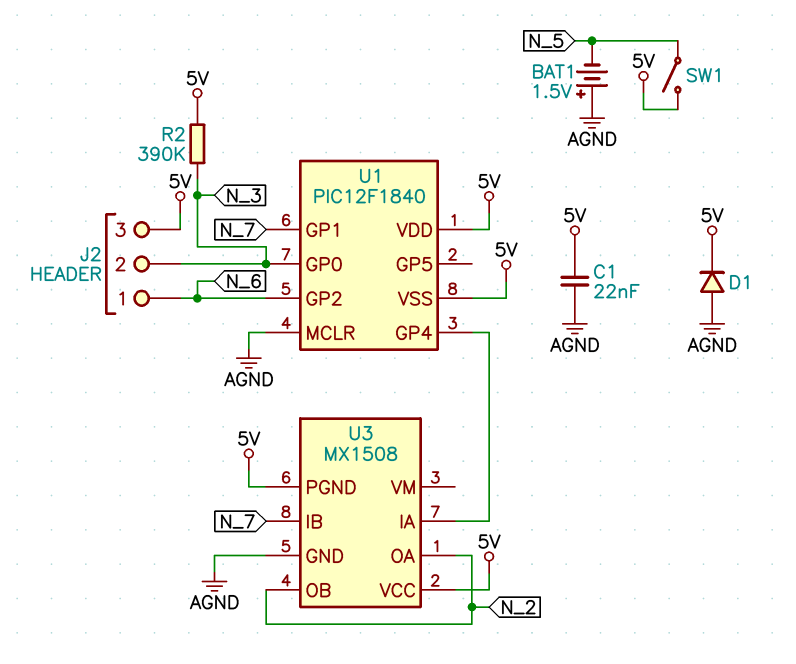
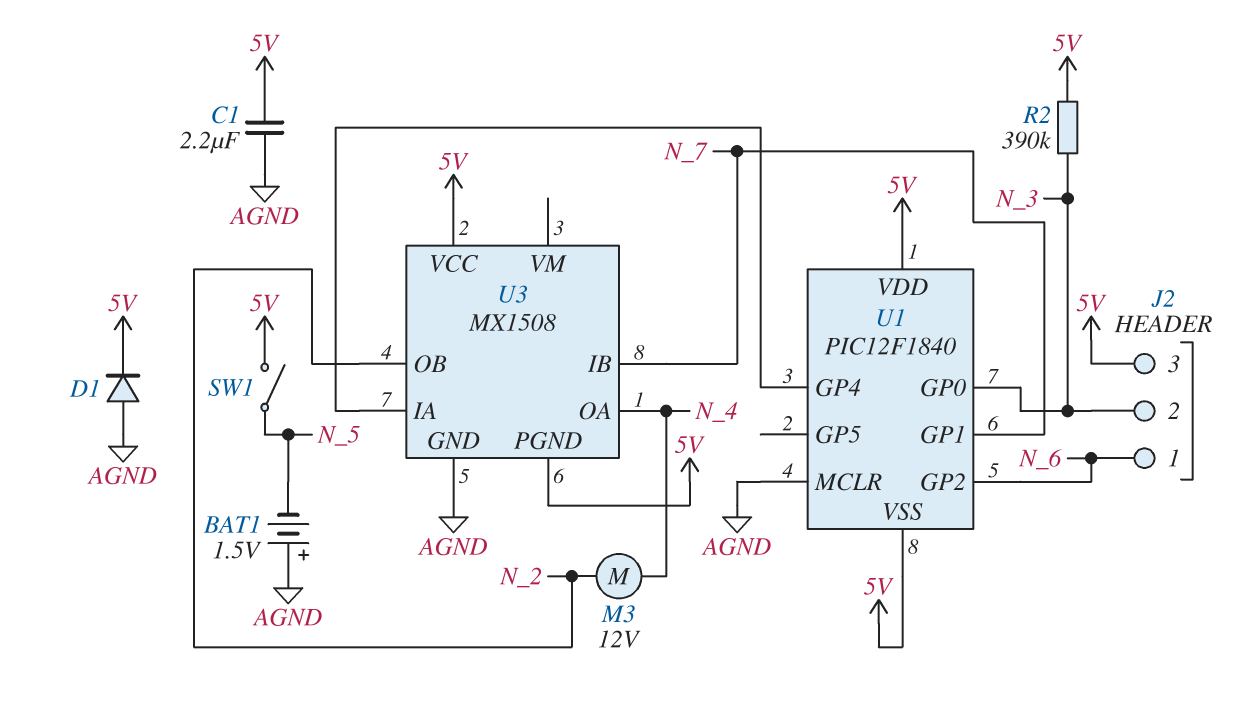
C1: 22nF (5V, AGND) -> 2.2uF (5V, AGND)
M3: none -> motor 12V (N_2, N_4)
U3 pin OA: N_2 -> N_4

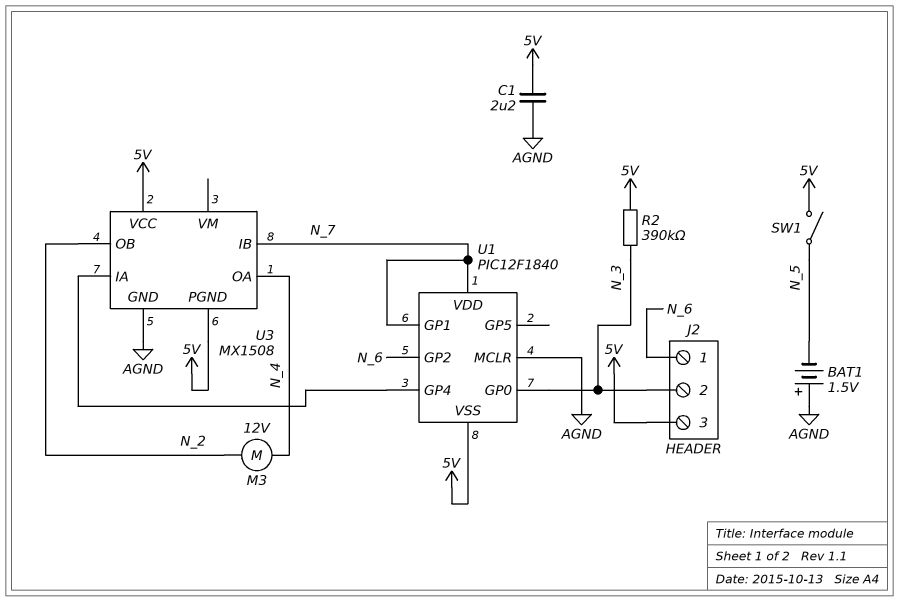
D1: diode (A AGND, K 5V) -> none
U1 pin VDD: 5V -> N_7

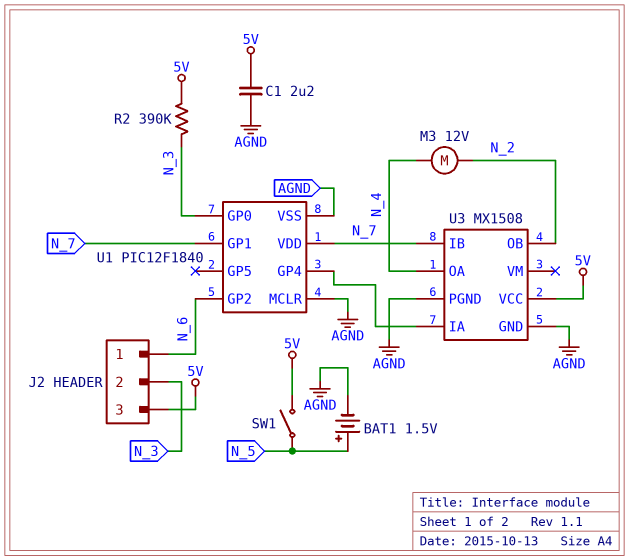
BAT1: 1.5V (plus AGND, minus N_5) -> 1.5V (plus N_5, minus AGND)
U1 pin VSS: 5V -> AGND
U3 pin PGND: 5V -> AGND

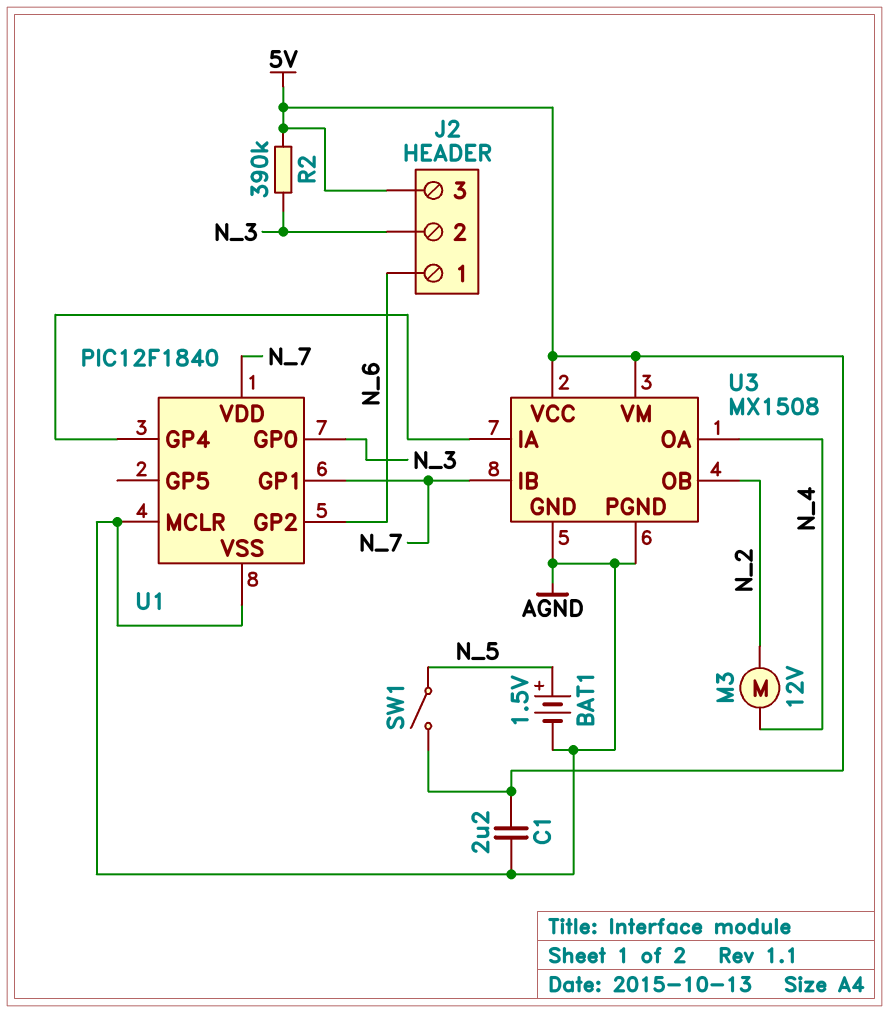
U3 pin VM: none -> 5V

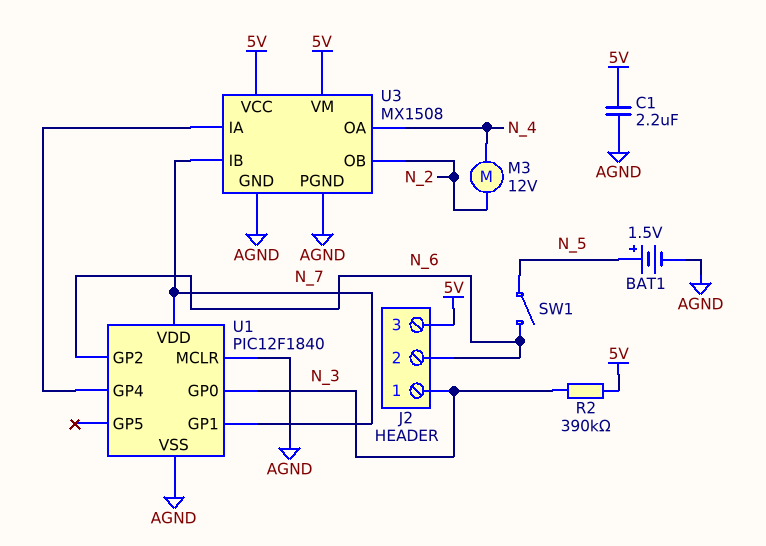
J2 pin 1: N_6 -> N_3
J2 pin 2: N_3 -> N_6
SW1: switch (5V, N_5) -> switch (N_5, N_6)

